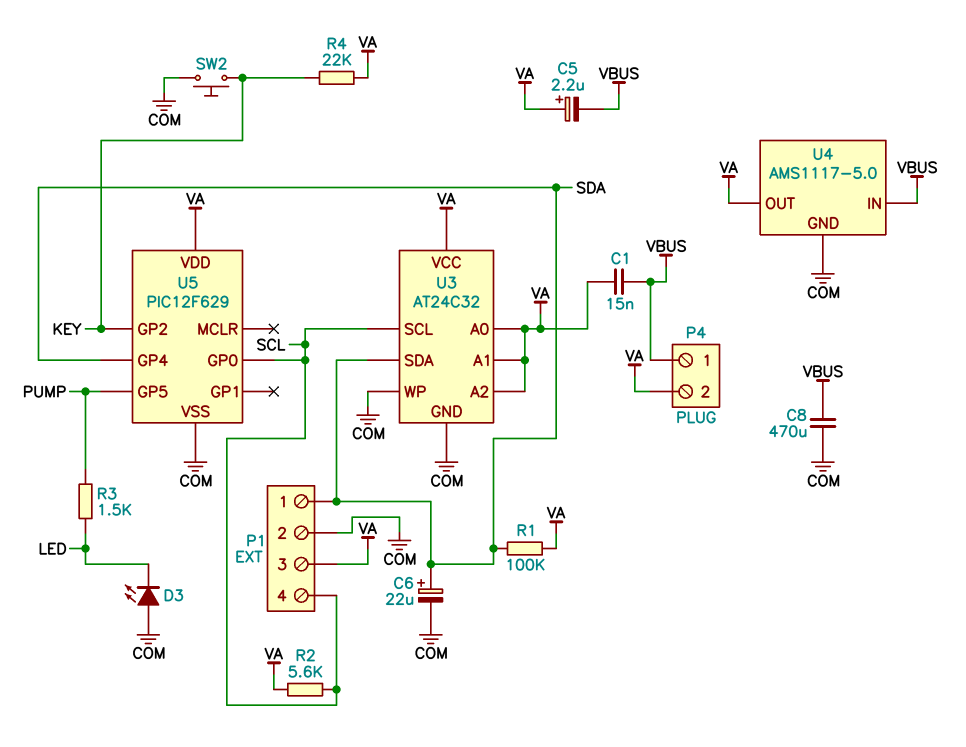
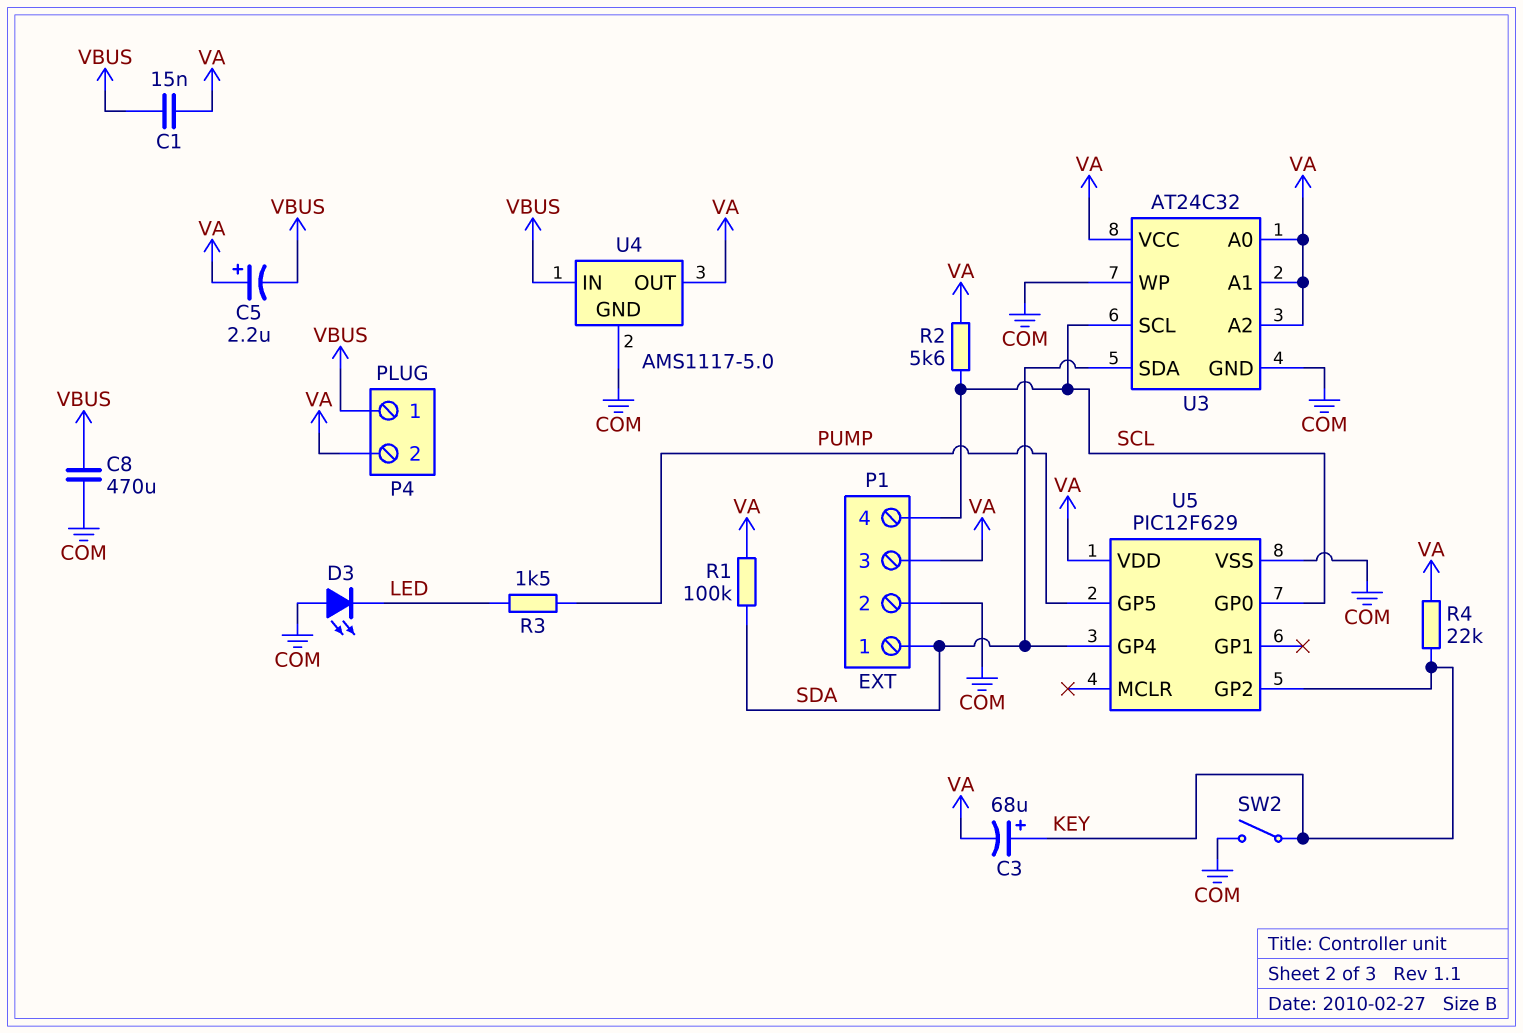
C3: none -> 68uF (plus KEY, minus VA)
C6: 22uF (plus SDA, minus COM) -> none
SW2: button (COM, KEY) -> switch (COM, KEY)

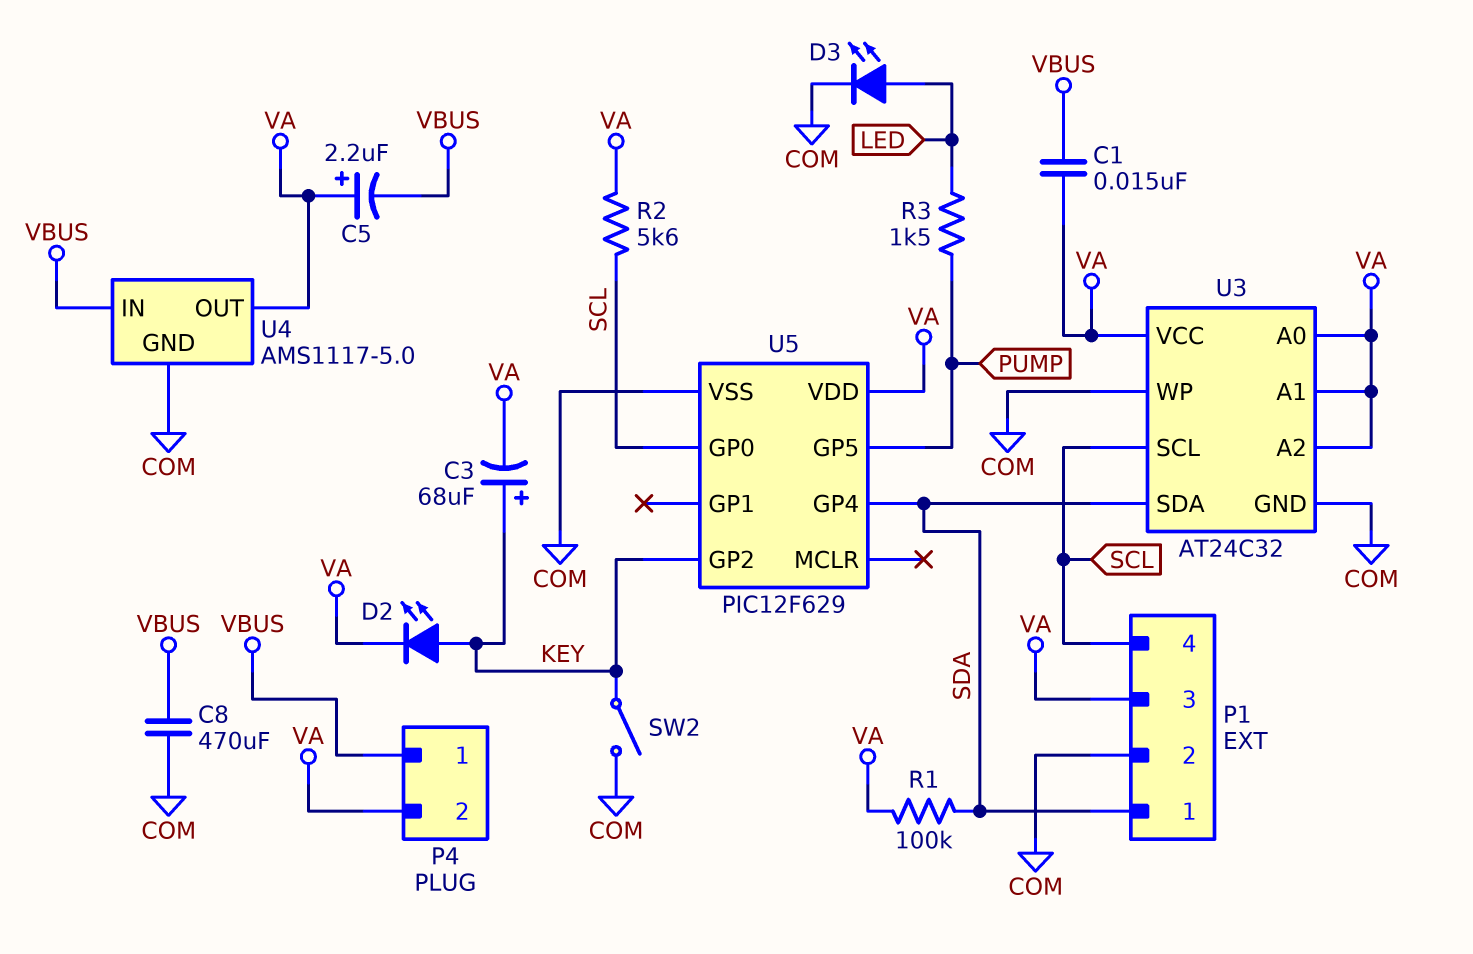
D2: none -> LED (A KEY, K VA)
D3: LED (A COM, K LED) -> LED (A LED, K COM)
R4: 22k (KEY, VA) -> none

